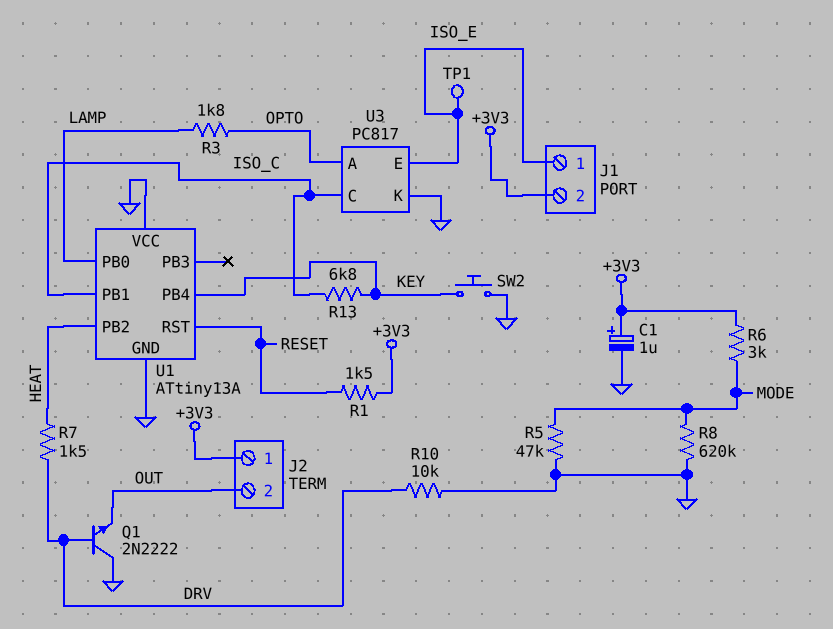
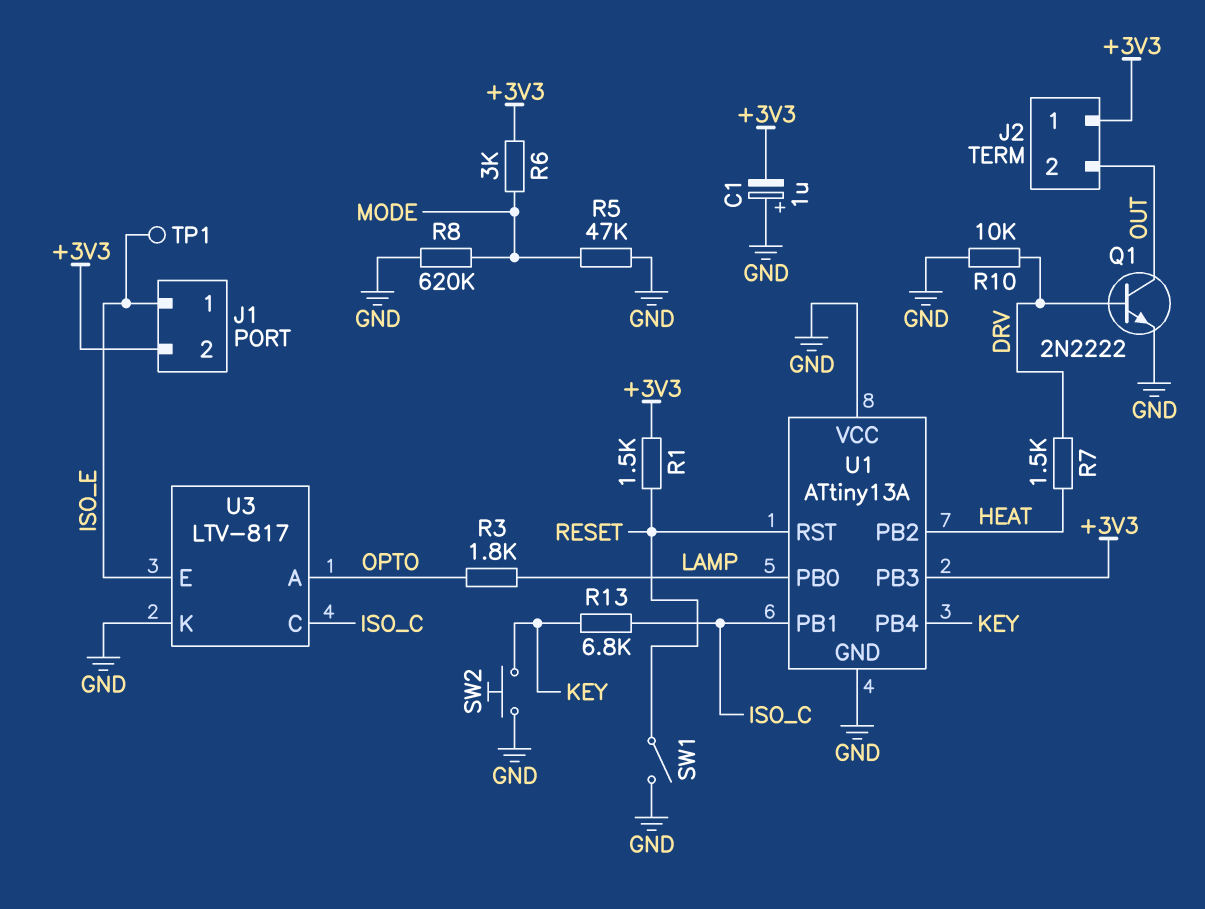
C1: 1uF (plus +3V3, minus GND) -> 1uF (plus GND, minus +3V3)
Q1: NPN 2N2222 (B DRV, C GND, E OUT) -> NPN 2N2222 (B DRV, C OUT, E GND)
SW1: none -> switch (GND, RESET)
U1 pin PB3: none -> +3V3
U3: PC817 -> LTV-817

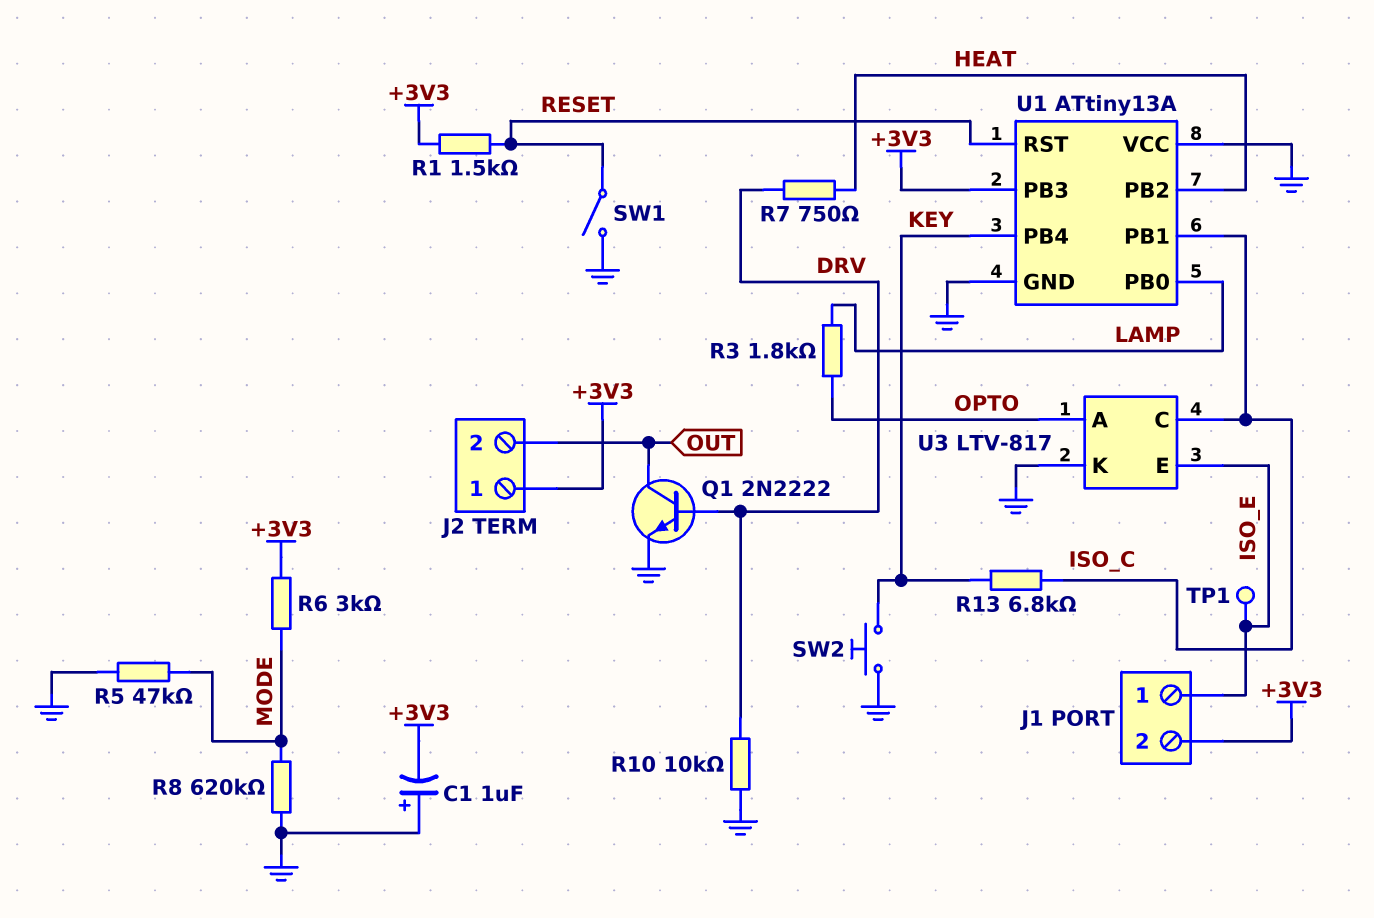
R7: 1.5k (DRV, HEAT) -> 750 (DRV, HEAT)

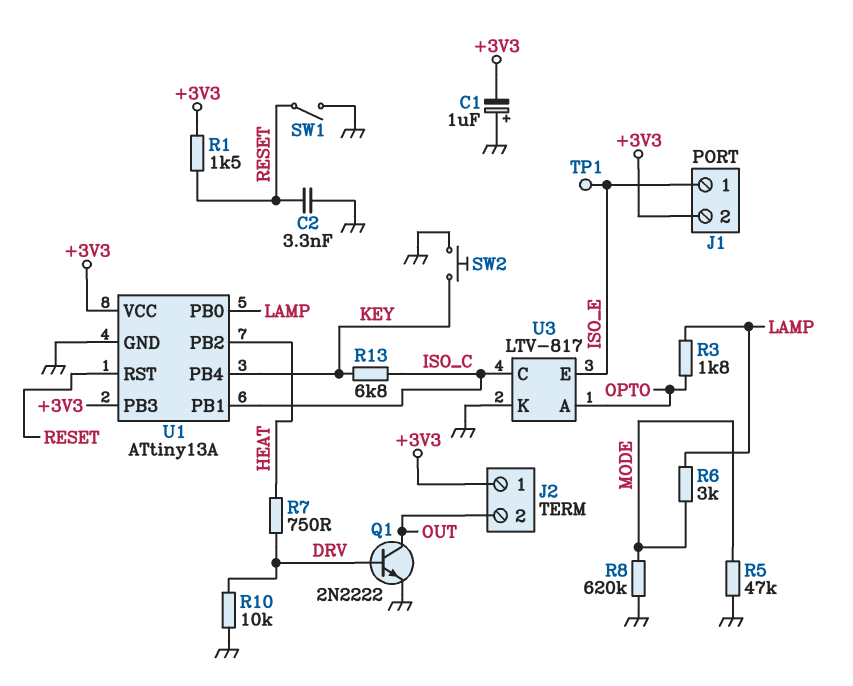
C2: none -> 3.3nF (GND, RESET)
R6: 3k (+3V3, MODE) -> 3k (LAMP, MODE)
U1 pin VCC: GND -> +3V3

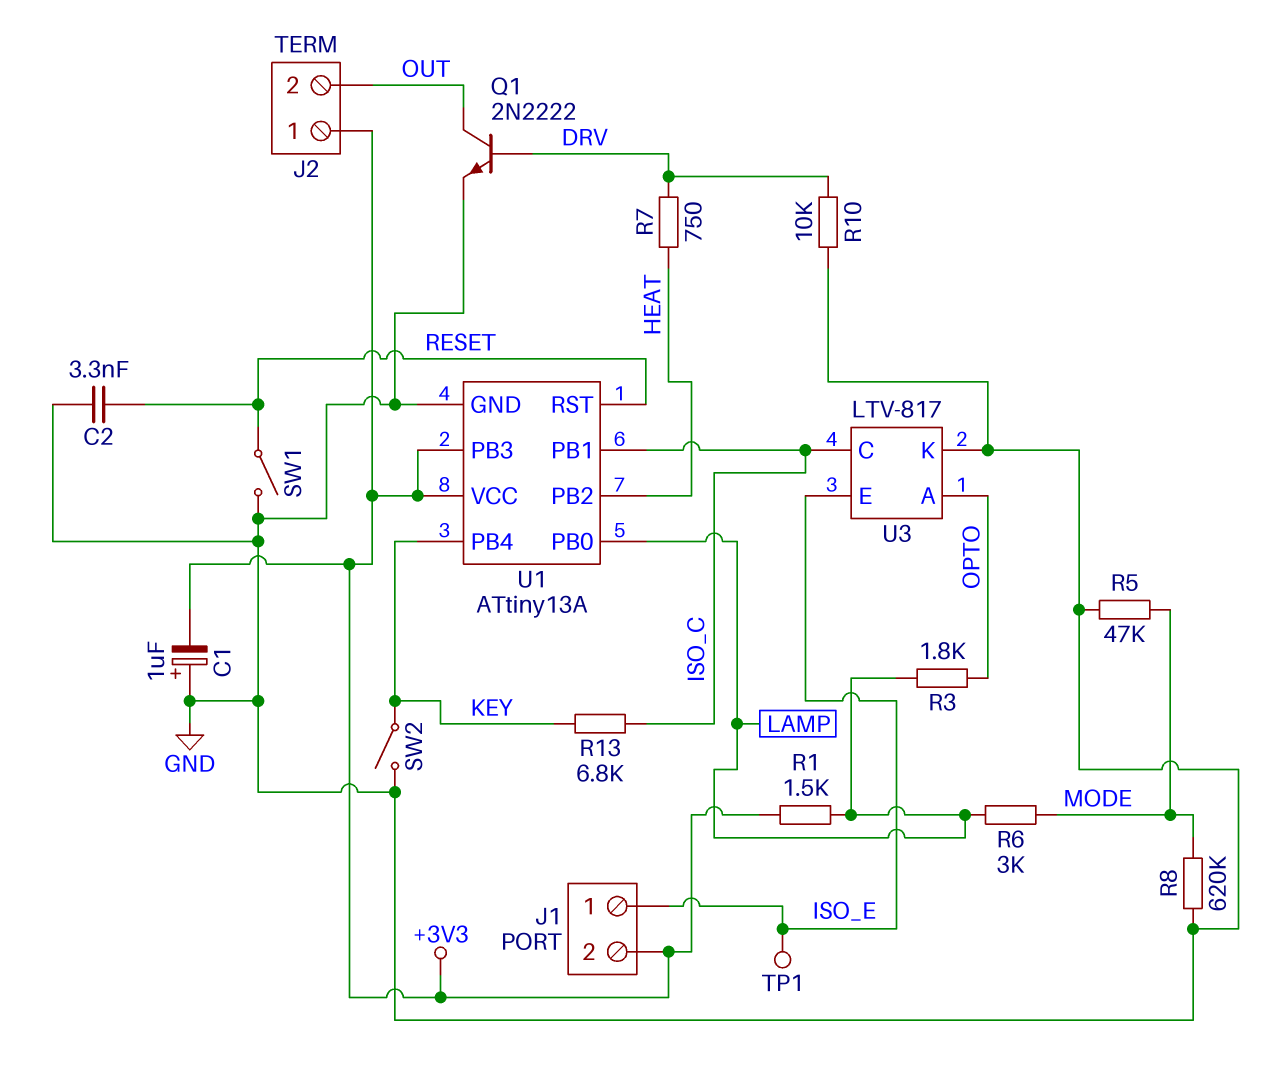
R1: 1.5k (+3V3, RESET) -> 1.5k (+3V3, LAMP)
SW2: button (GND, KEY) -> switch (GND, KEY)

